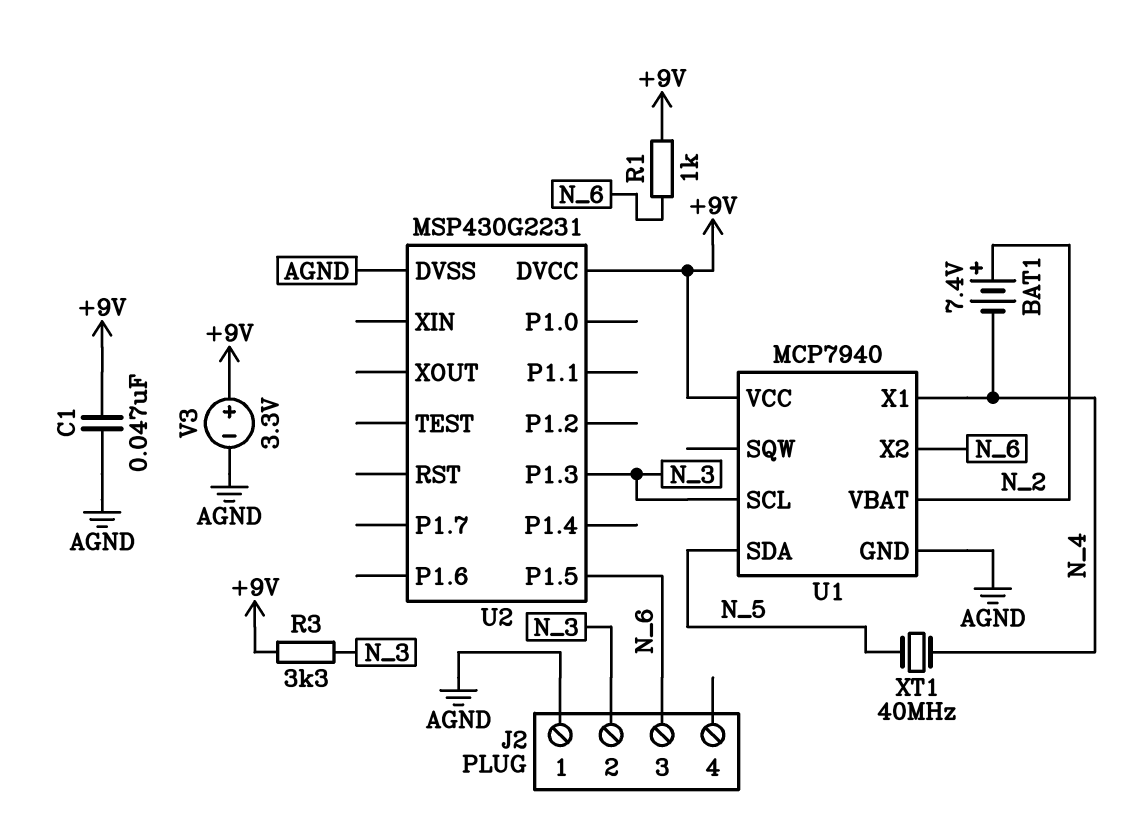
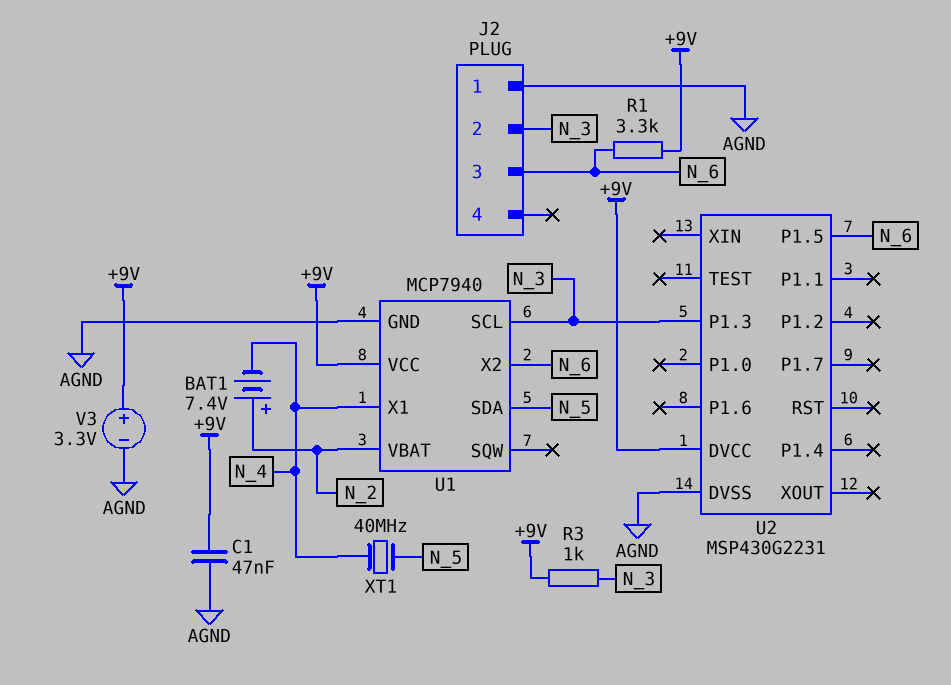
R1: 1k (+9V, N_6) -> 3.3k (+9V, N_6)
R3: 3.3k (+9V, N_3) -> 1k (+9V, N_3)

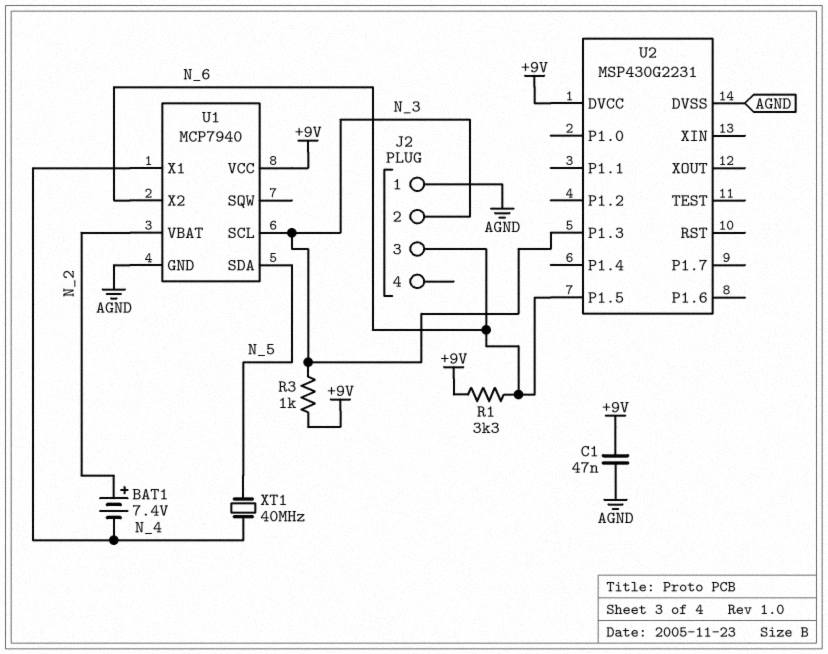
V3: 3.3V (plus +9V, minus AGND) -> none

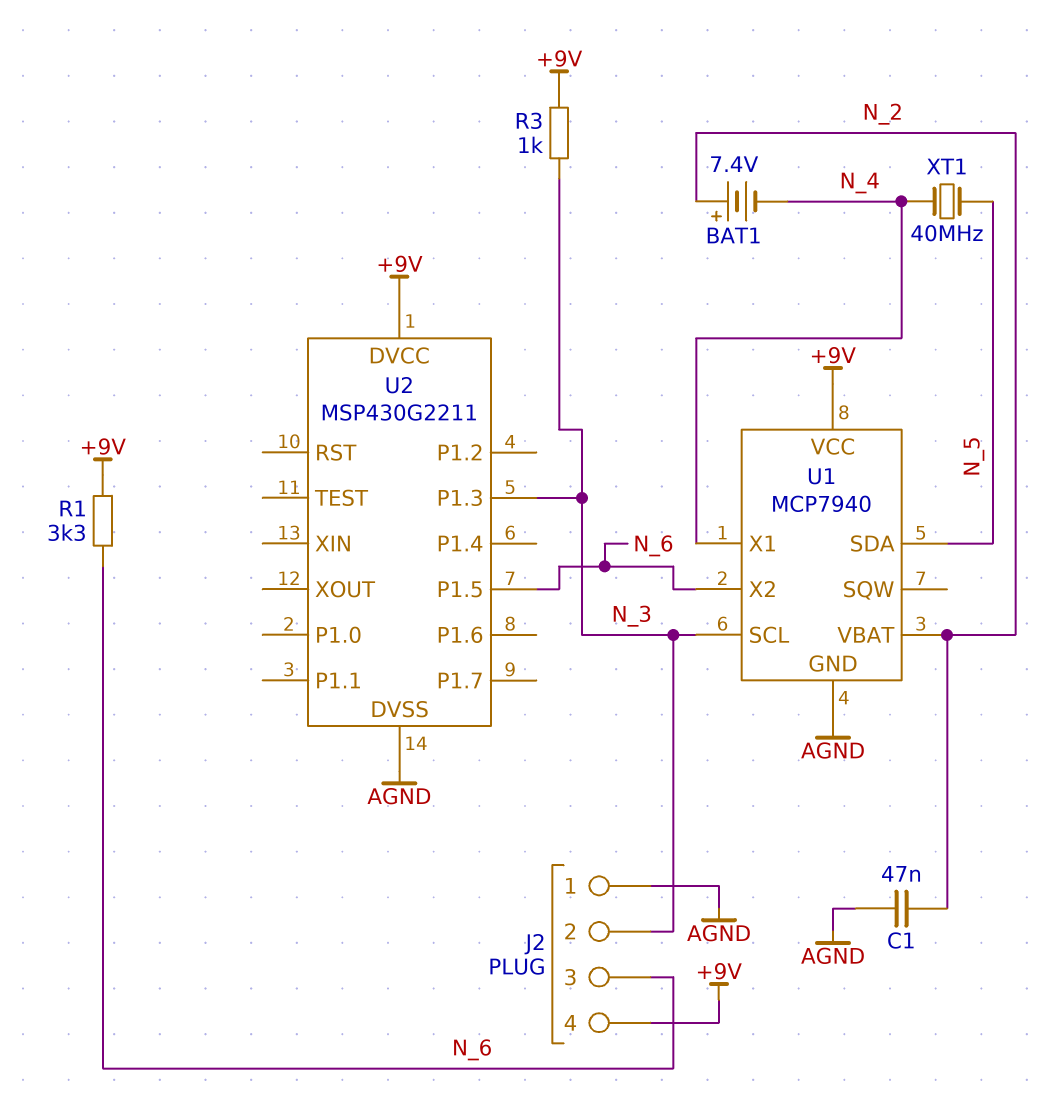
C1: 47nF (+9V, AGND) -> 47nF (AGND, N_2)
J2 pin 4: none -> +9V
U2: MSP430G2231 -> MSP430G2211

